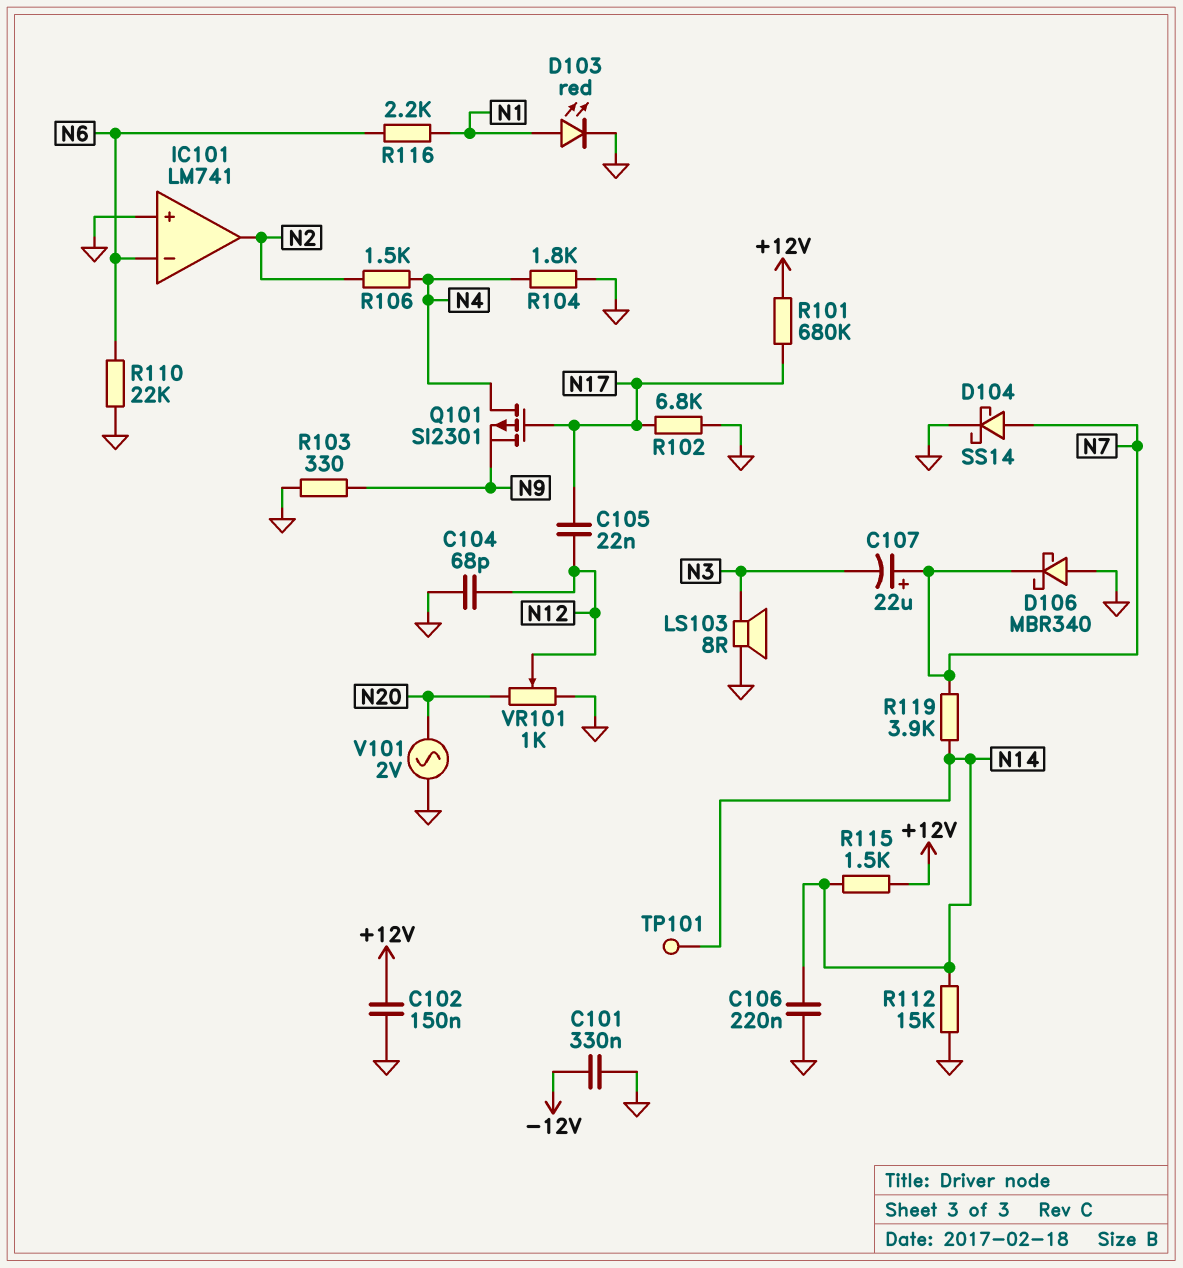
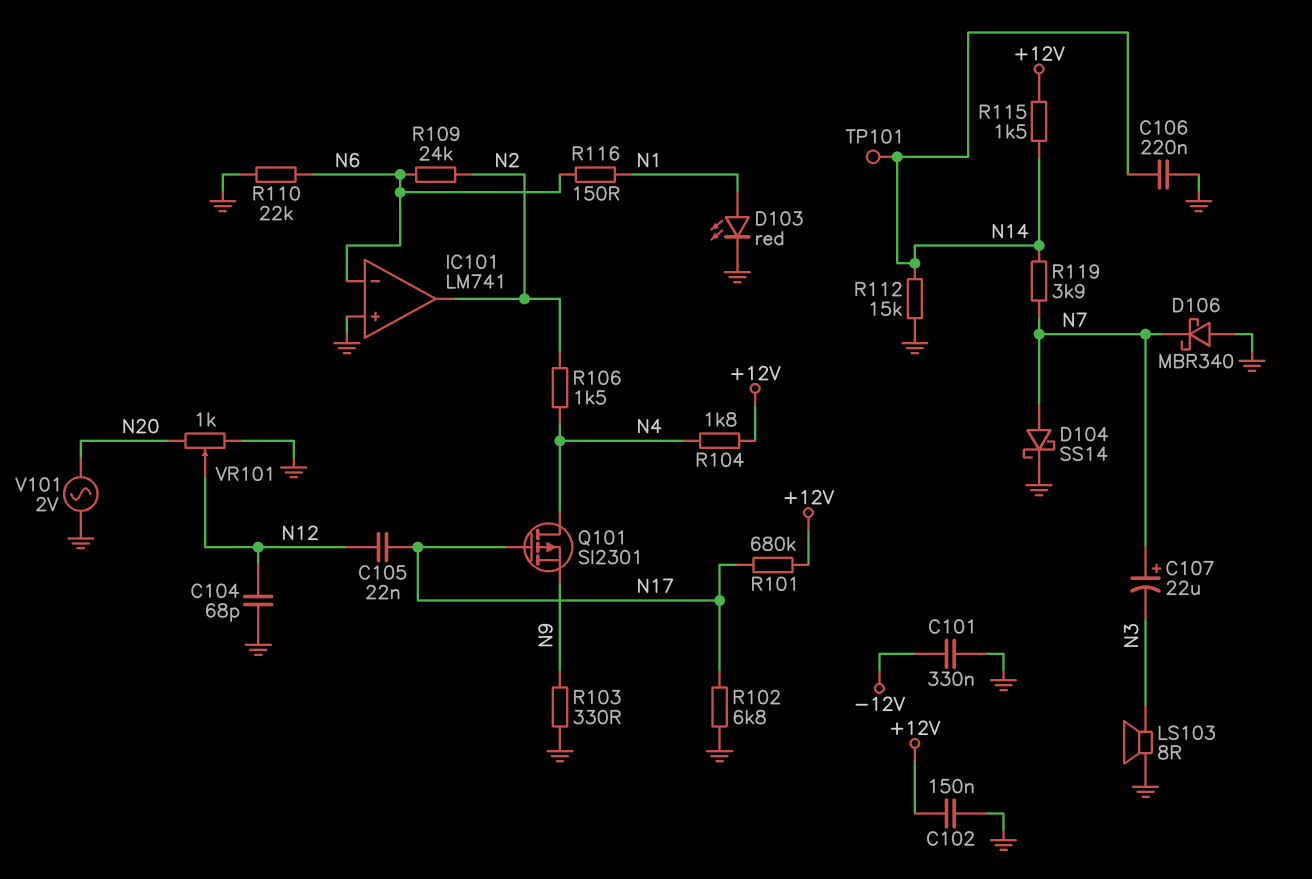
R104: 1.8k (GND, N4) -> 1.8k (+12V, N4)
R109: none -> 24k (N2, N6)
R116: 2.2k (N1, N6) -> 150 (N1, N6)

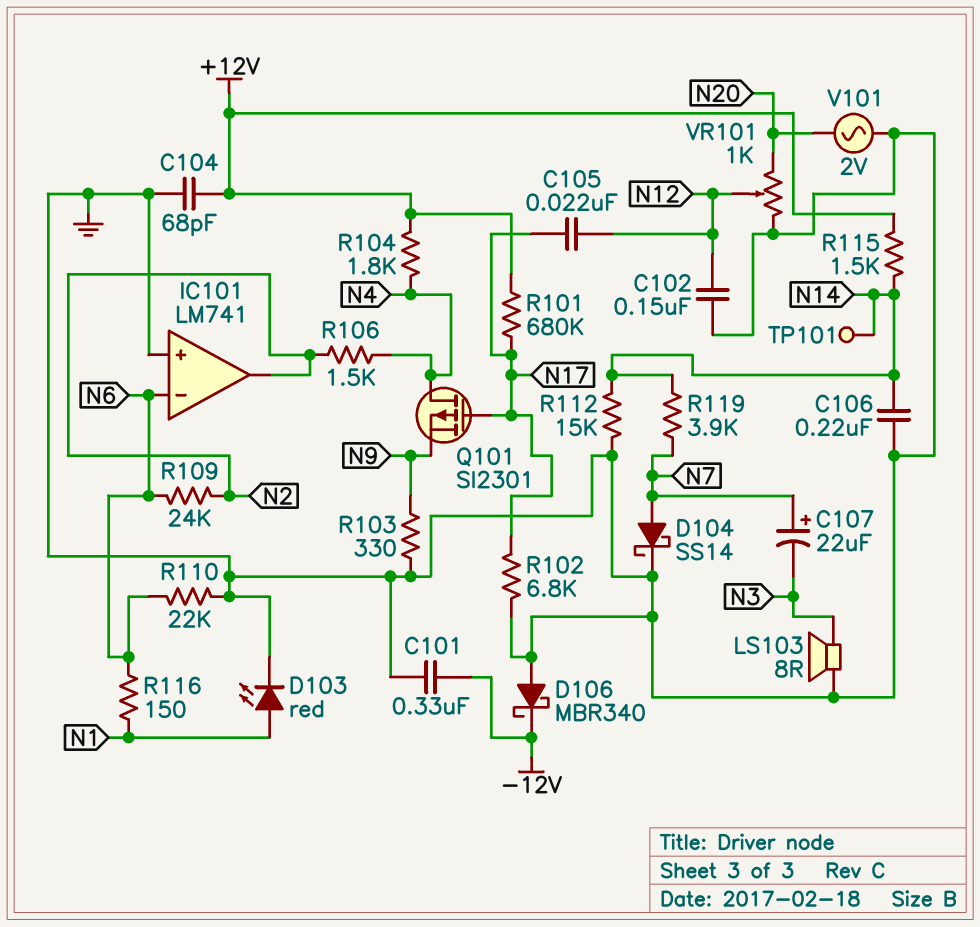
C102: 150nF (+12V, GND) -> 150nF (GND, N12)
C104: 68pF (GND, N12) -> 68pF (+12V, GND)
D106: schottky MBR340 (A GND, K N7) -> schottky MBR340 (A GND, K -12V)

